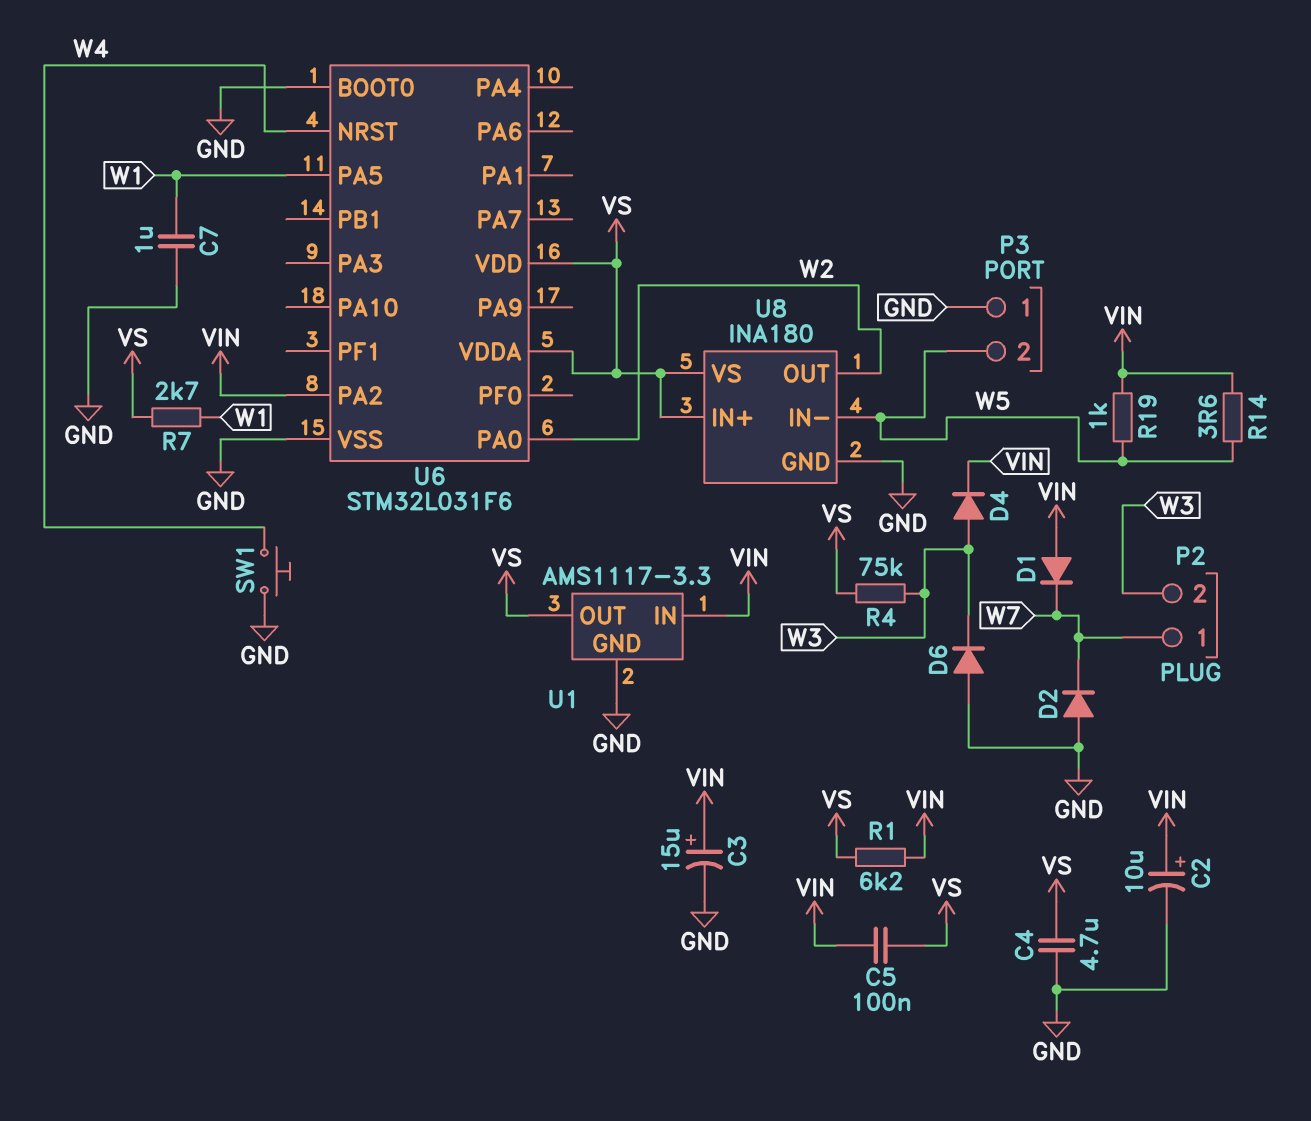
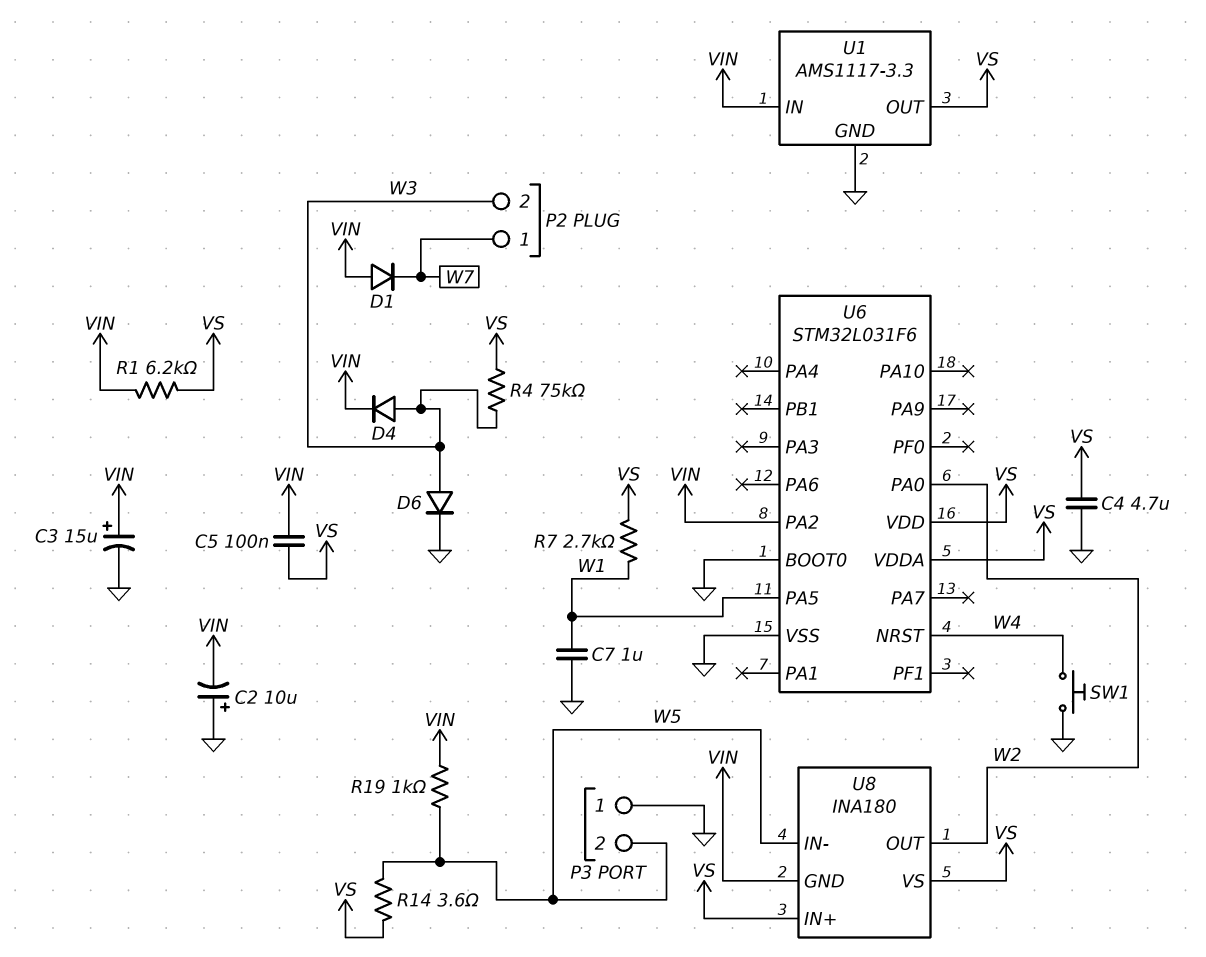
C2: 10uF (plus VIN, minus GND) -> 10uF (plus GND, minus VIN)
D2: diode (A GND, K W7) -> none
D6: diode (A GND, K W3) -> diode (A W3, K GND)
R14: 3.6 (VIN, W5) -> 3.6 (VS, W5)
U8 pin GND: GND -> VIN

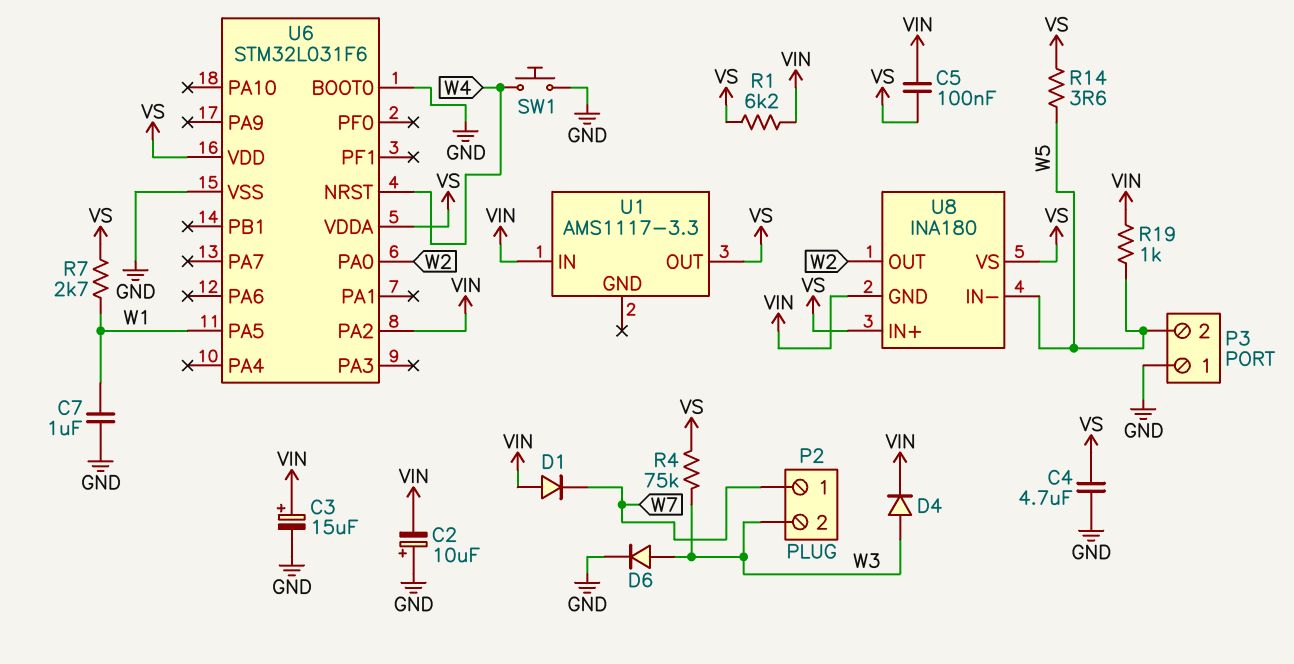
U1 pin GND: GND -> none

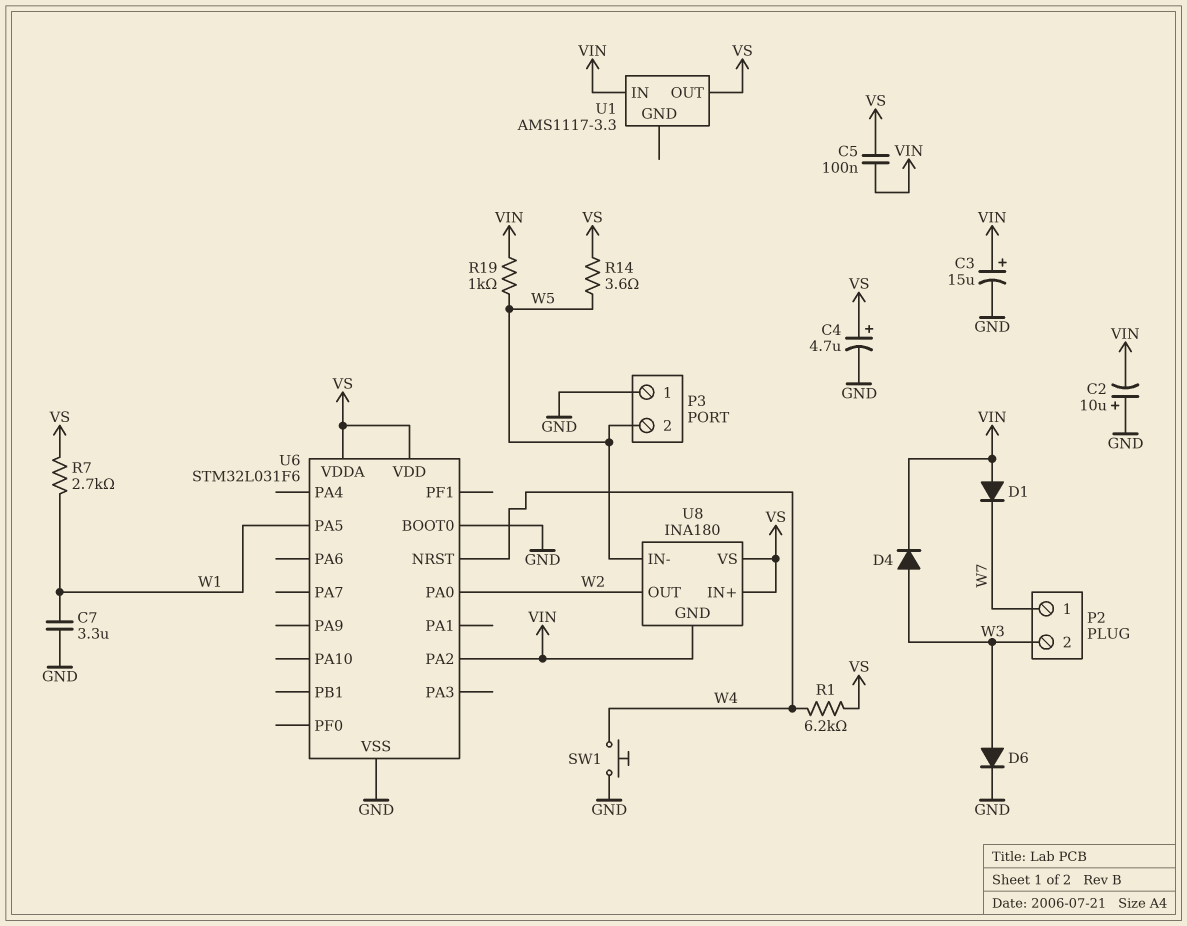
C4: 4.7uF (GND, VS) -> 4.7uF (plus VS, minus GND)
C7: 1uF (GND, W1) -> 3.3uF (GND, W1)
R1: 6.2k (VIN, VS) -> 6.2k (VS, W4)
R4: 75k (VS, W3) -> none

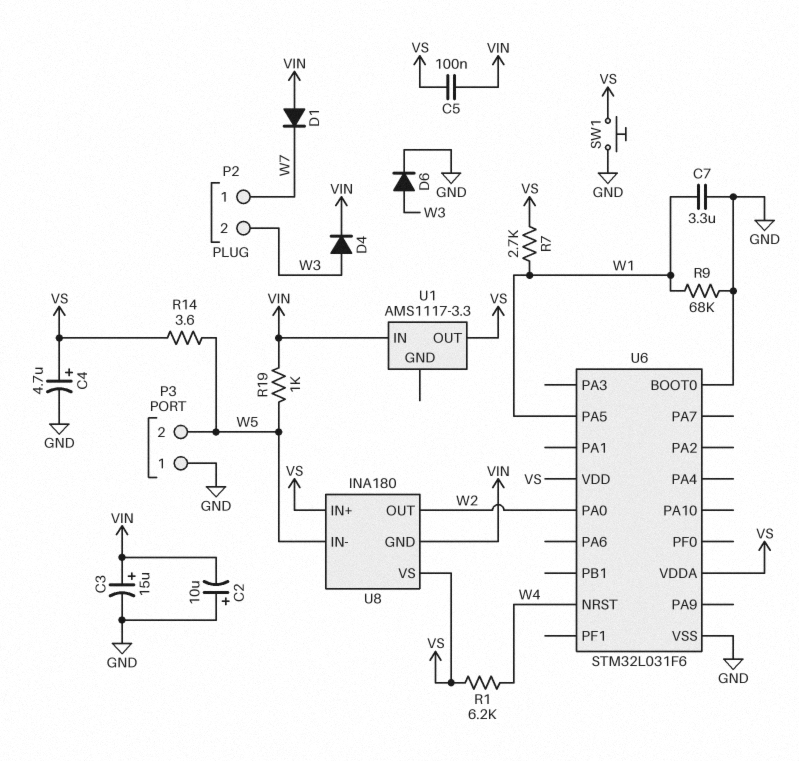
R9: none -> 68k (GND, W1)
SW1: button (GND, W4) -> button (GND, VS)
U6 pin PA2: VIN -> none

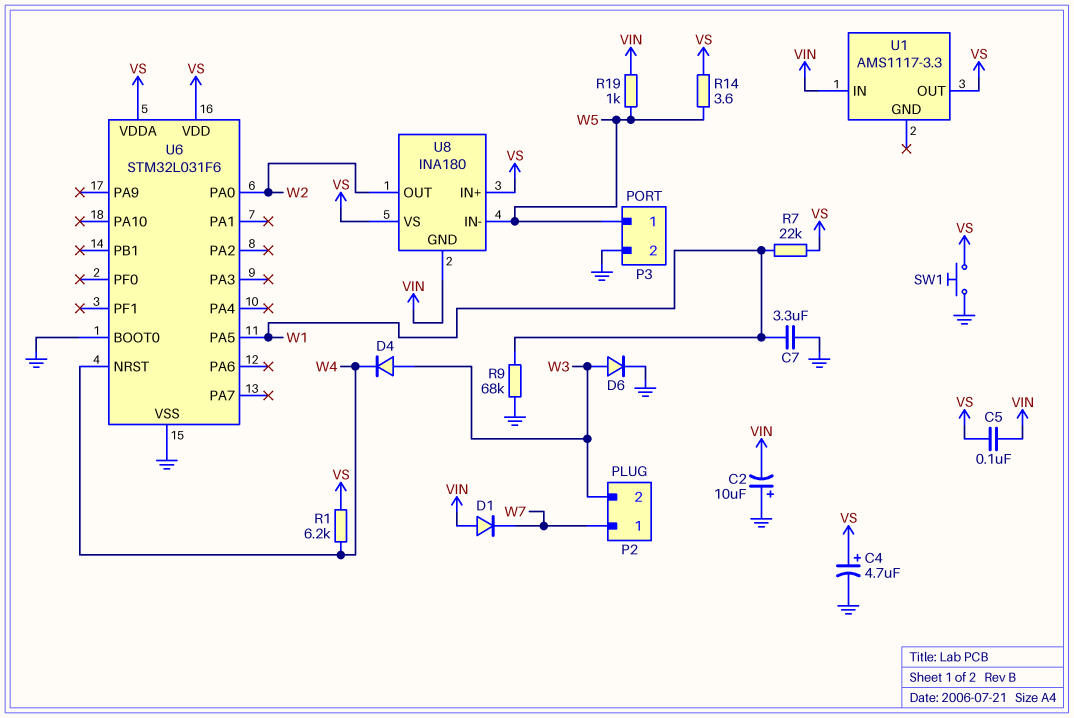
C3: 15uF (plus VIN, minus GND) -> none
D4: diode (A W3, K VIN) -> diode (A W3, K W4)
P3 pin 1: GND -> W5
P3 pin 2: W5 -> GND
R7: 2.7k (VS, W1) -> 22k (VS, W1)

